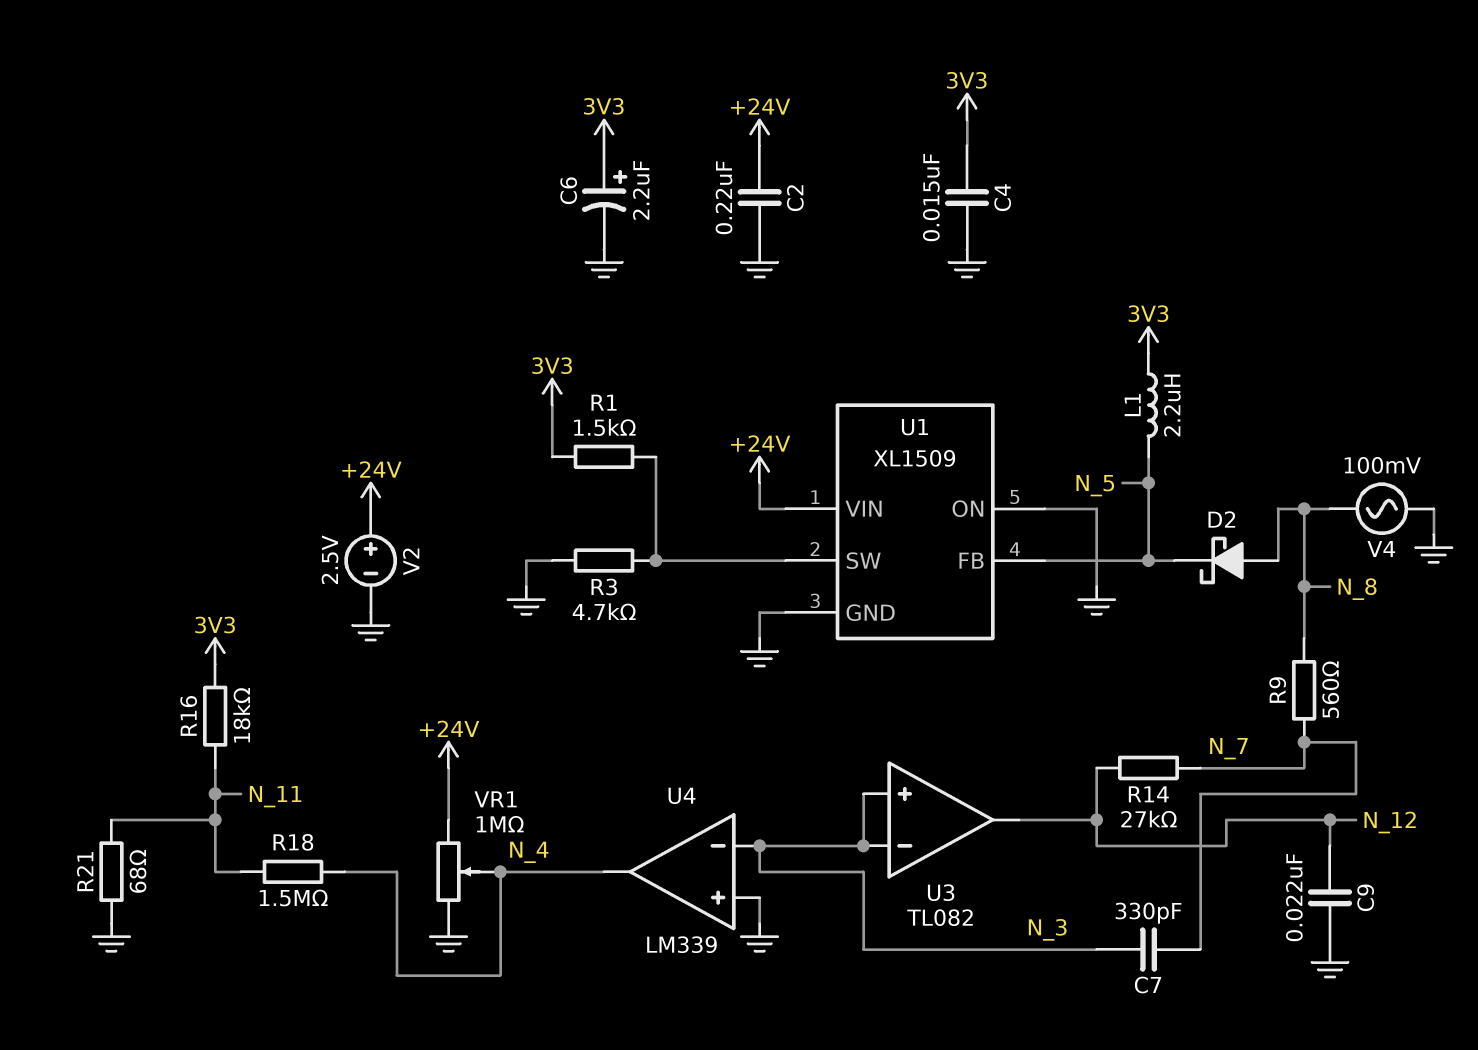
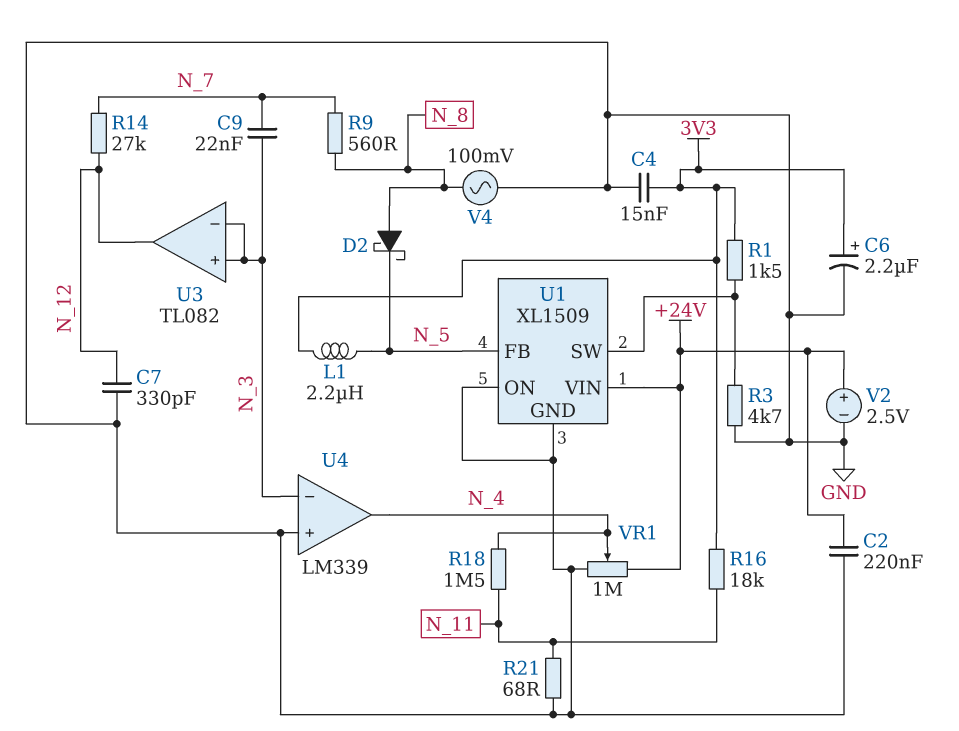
C7: 330pF (N_3, N_7) -> 330pF (GND, N_12)
C9: 22nF (GND, N_12) -> 22nF (N_3, N_7)

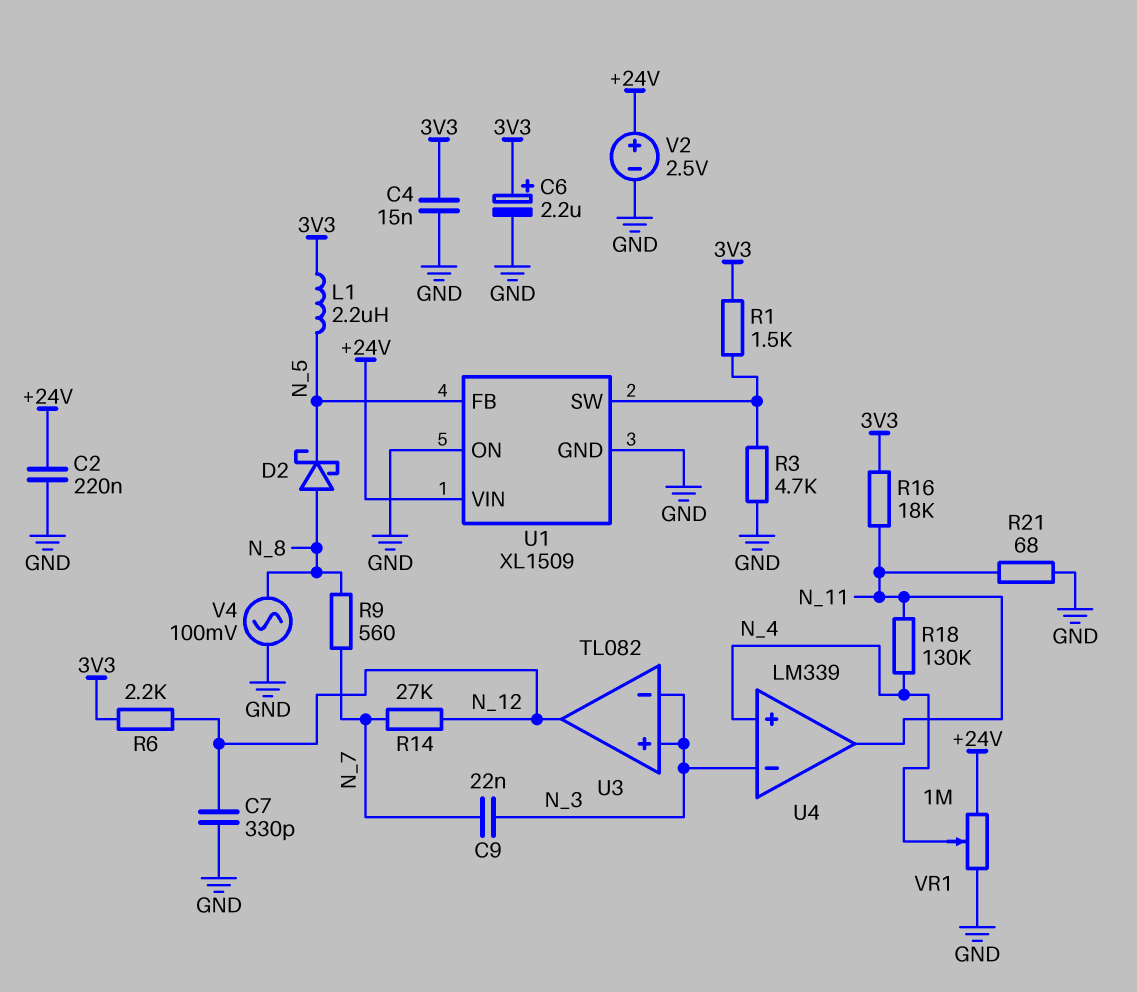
R6: none -> 2.2k (3V3, N_12)
R18: 1.5M (N_4, N_11) -> 130k (N_4, N_11)
U4 pin in+: GND -> N_4
U4 pin out: N_4 -> N_11

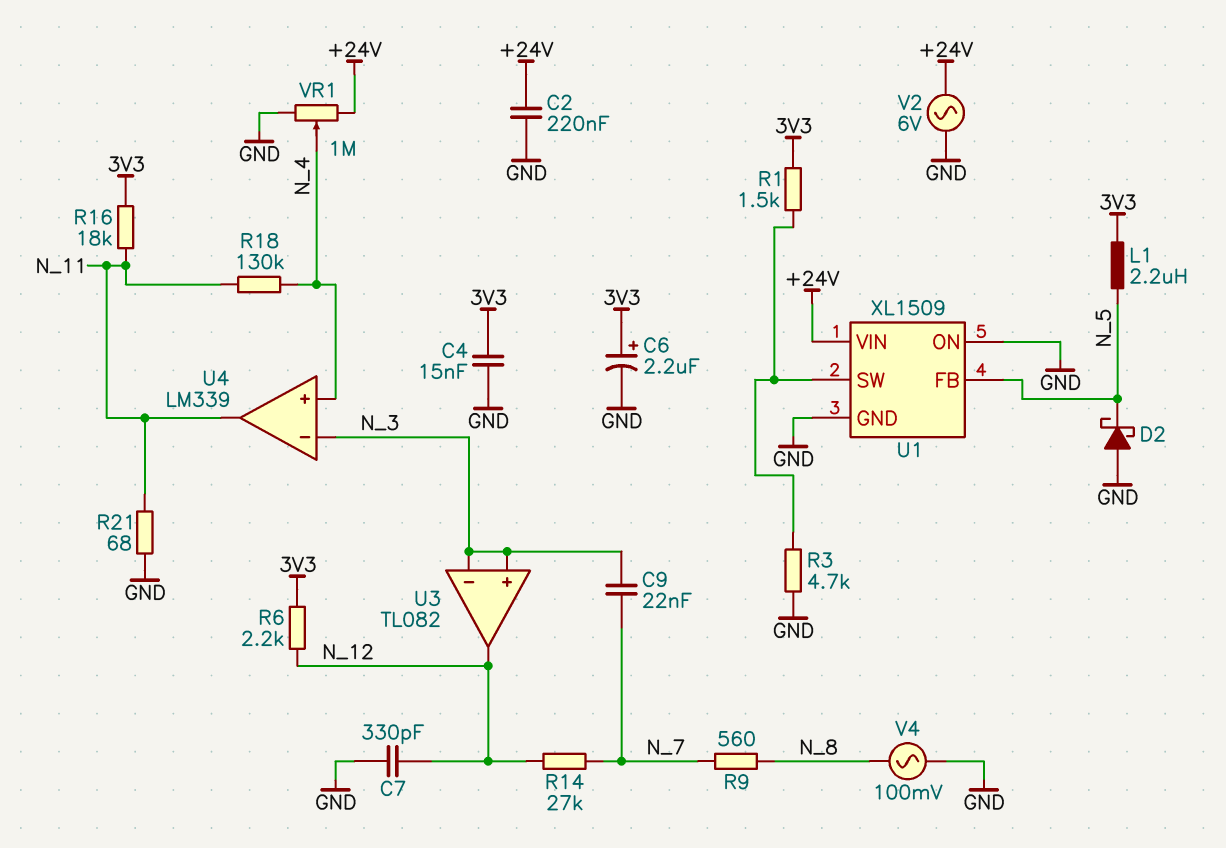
D2: schottky (A N_8, K N_5) -> schottky (A GND, K N_5)
V2: 2.5V (plus +24V, minus GND) -> AC 6V (+24V, GND)

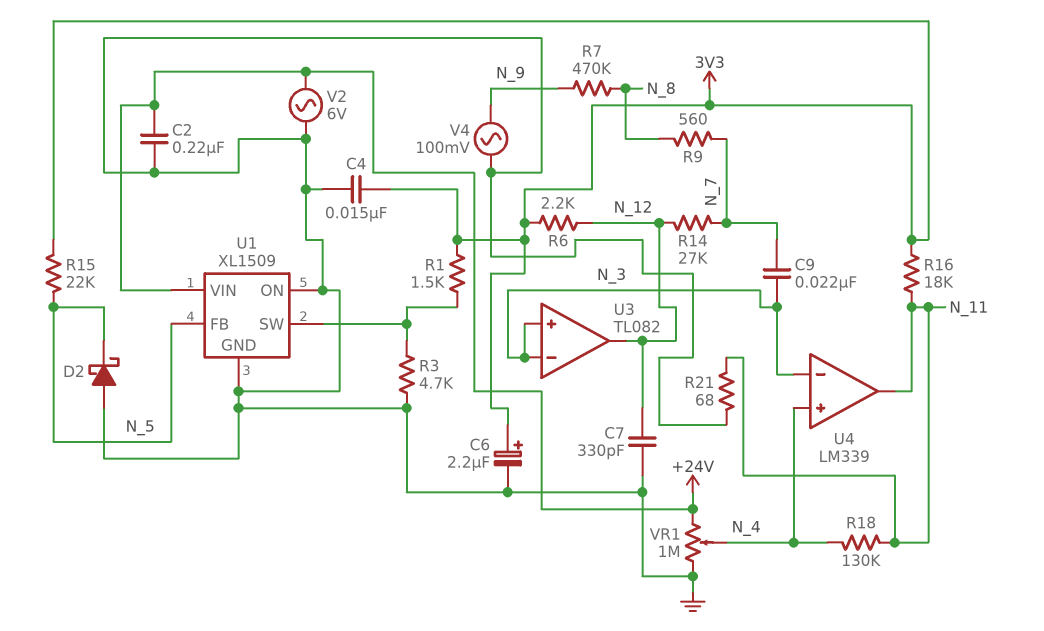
L1: 2.2uH (3V3, N_5) -> none
R7: none -> 470k (N_8, N_9)
R15: none -> 22k (3V3, N_5)
V4: AC 100mV (GND, N_8) -> AC 100mV (GND, N_9)

